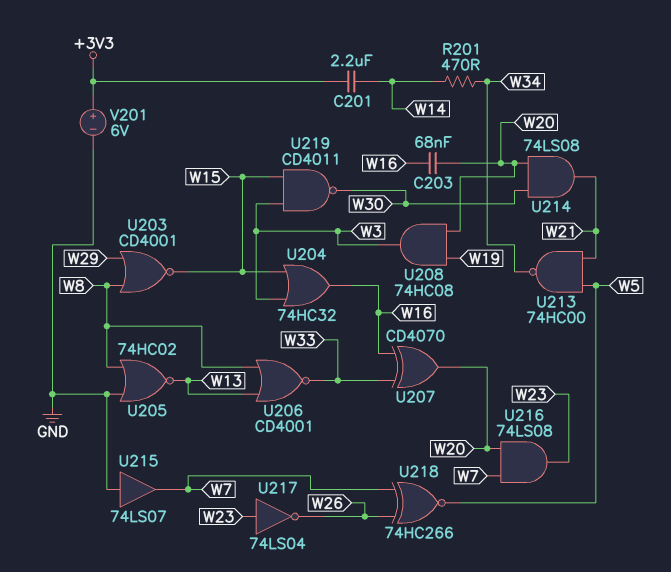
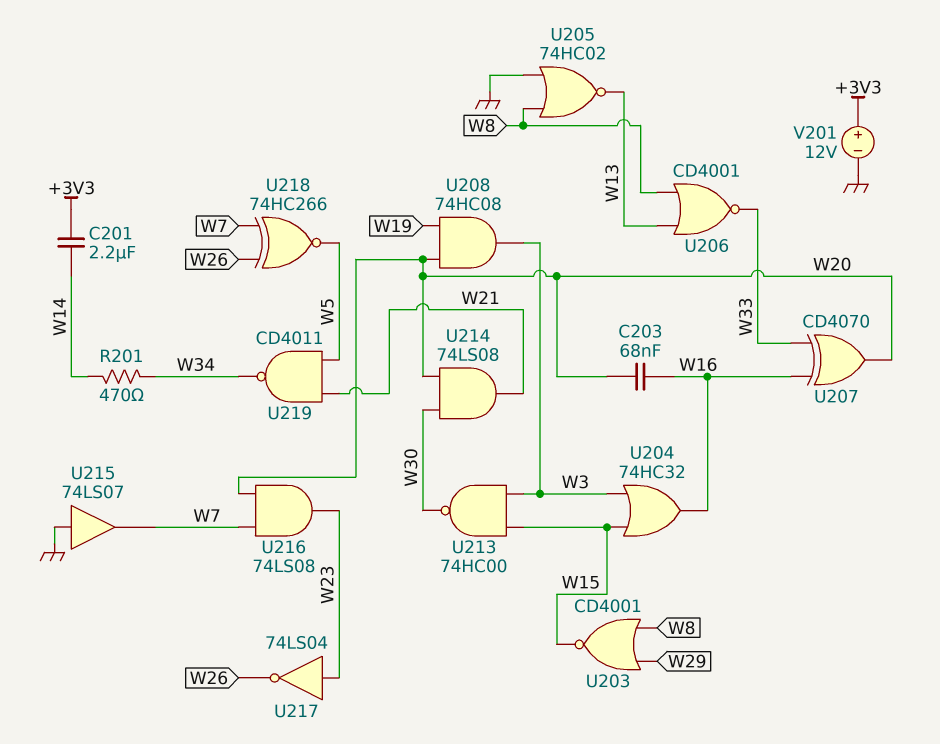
U213: NAND 74HC00 (in W5, in W21, out W34) -> NAND 74HC00 (in W3, in W15, out W30)
U219: NAND CD4011 (in W3, in W15, out W30) -> NAND CD4011 (in W5, in W21, out W34)
V201: 6V (plus +3V3, minus GND) -> 12V (plus +3V3, minus GND)

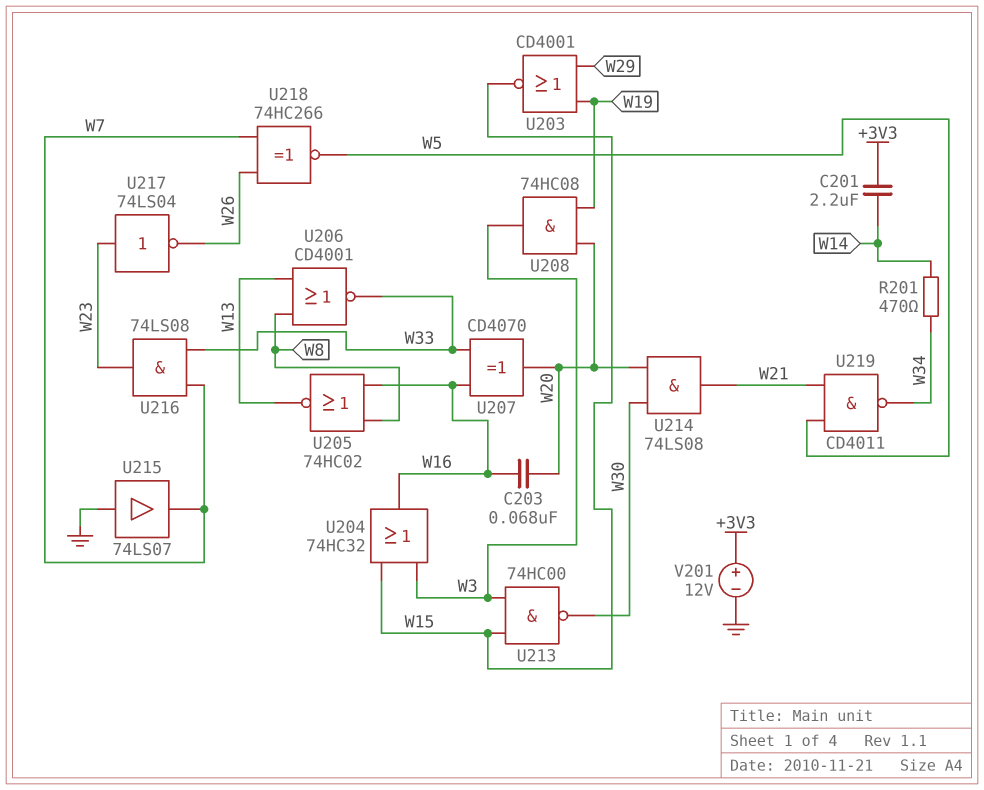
U203: NOR CD4001 (in W8, in W29, out W15) -> NOR CD4001 (in W19, in W29, out W15)
U205: NOR 74HC02 (in GND, in W8, out W13) -> NOR 74HC02 (in W8, in W16, out W13)
U216: AND 74LS08 (in W7, in W20, out W23) -> AND 74LS08 (in W7, in W33, out W23)

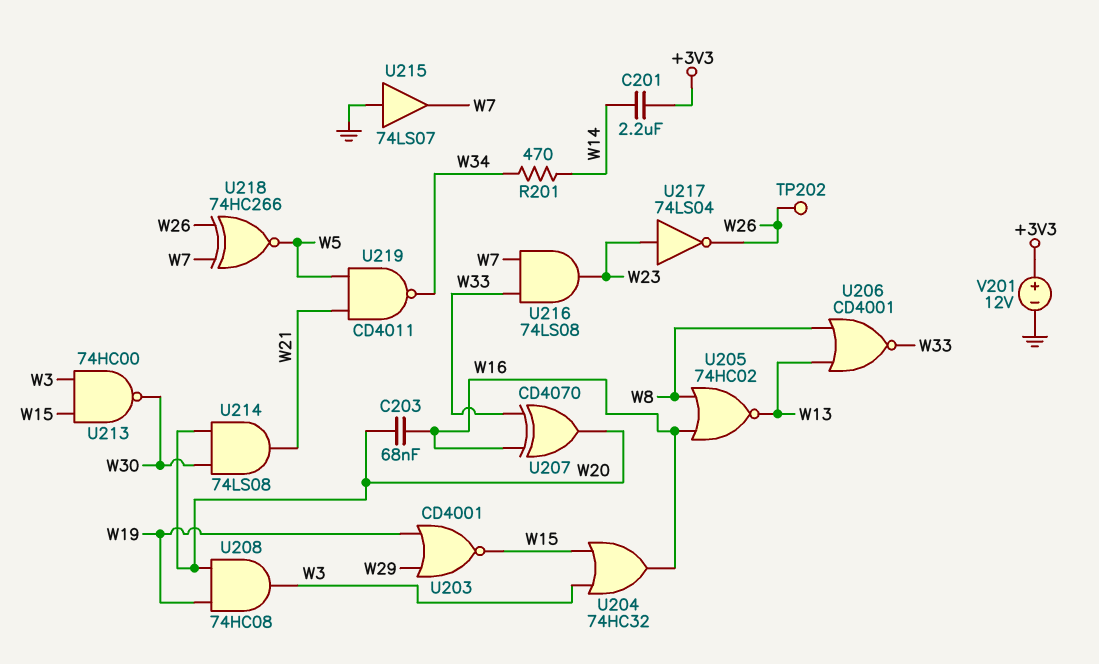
TP202: none -> test point (W26)

